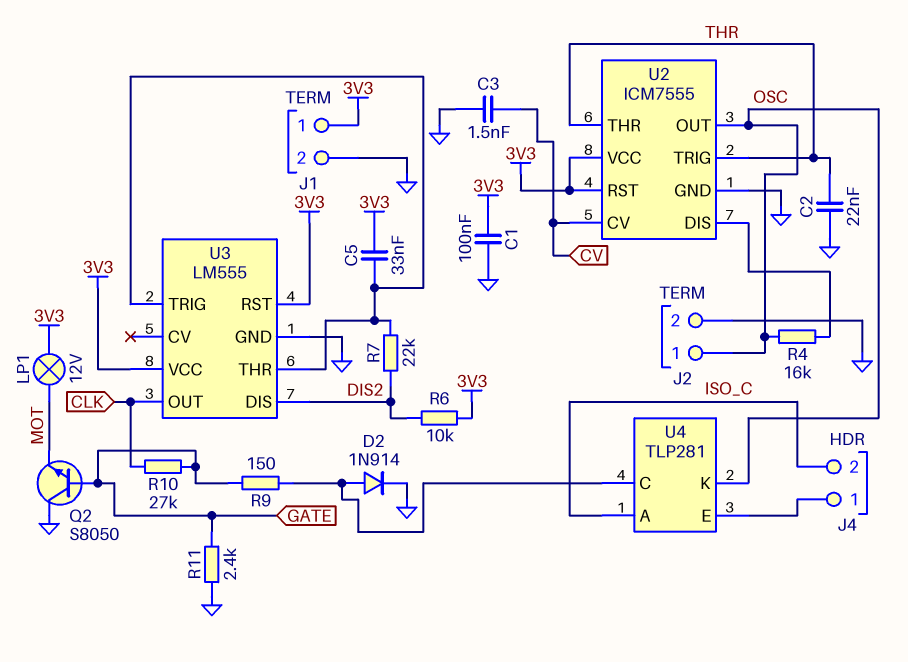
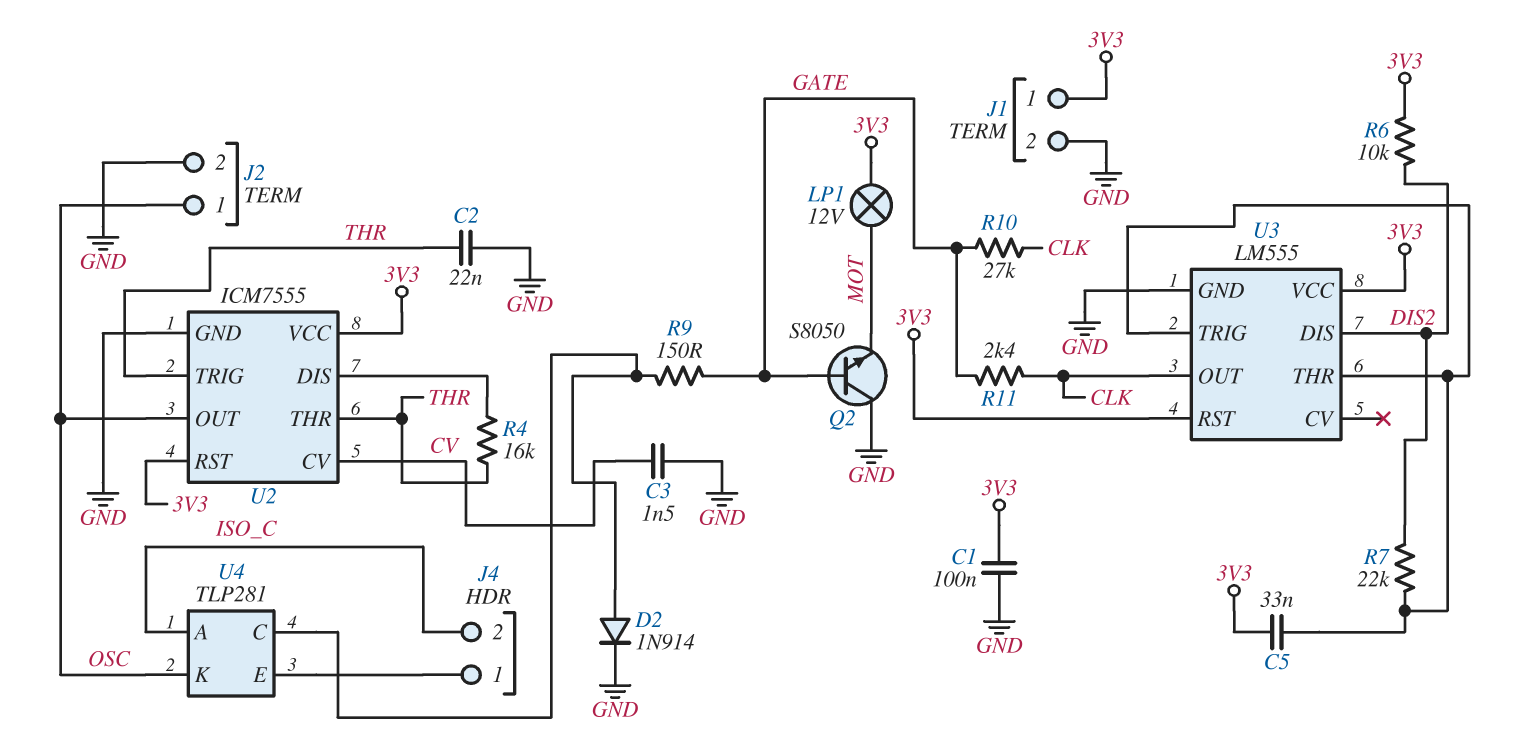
R4: 16k (OSC, U2/DIS) -> 16k (THR, U2/DIS)
R11: 2.4k (GATE, GND) -> 2.4k (CLK, GATE)

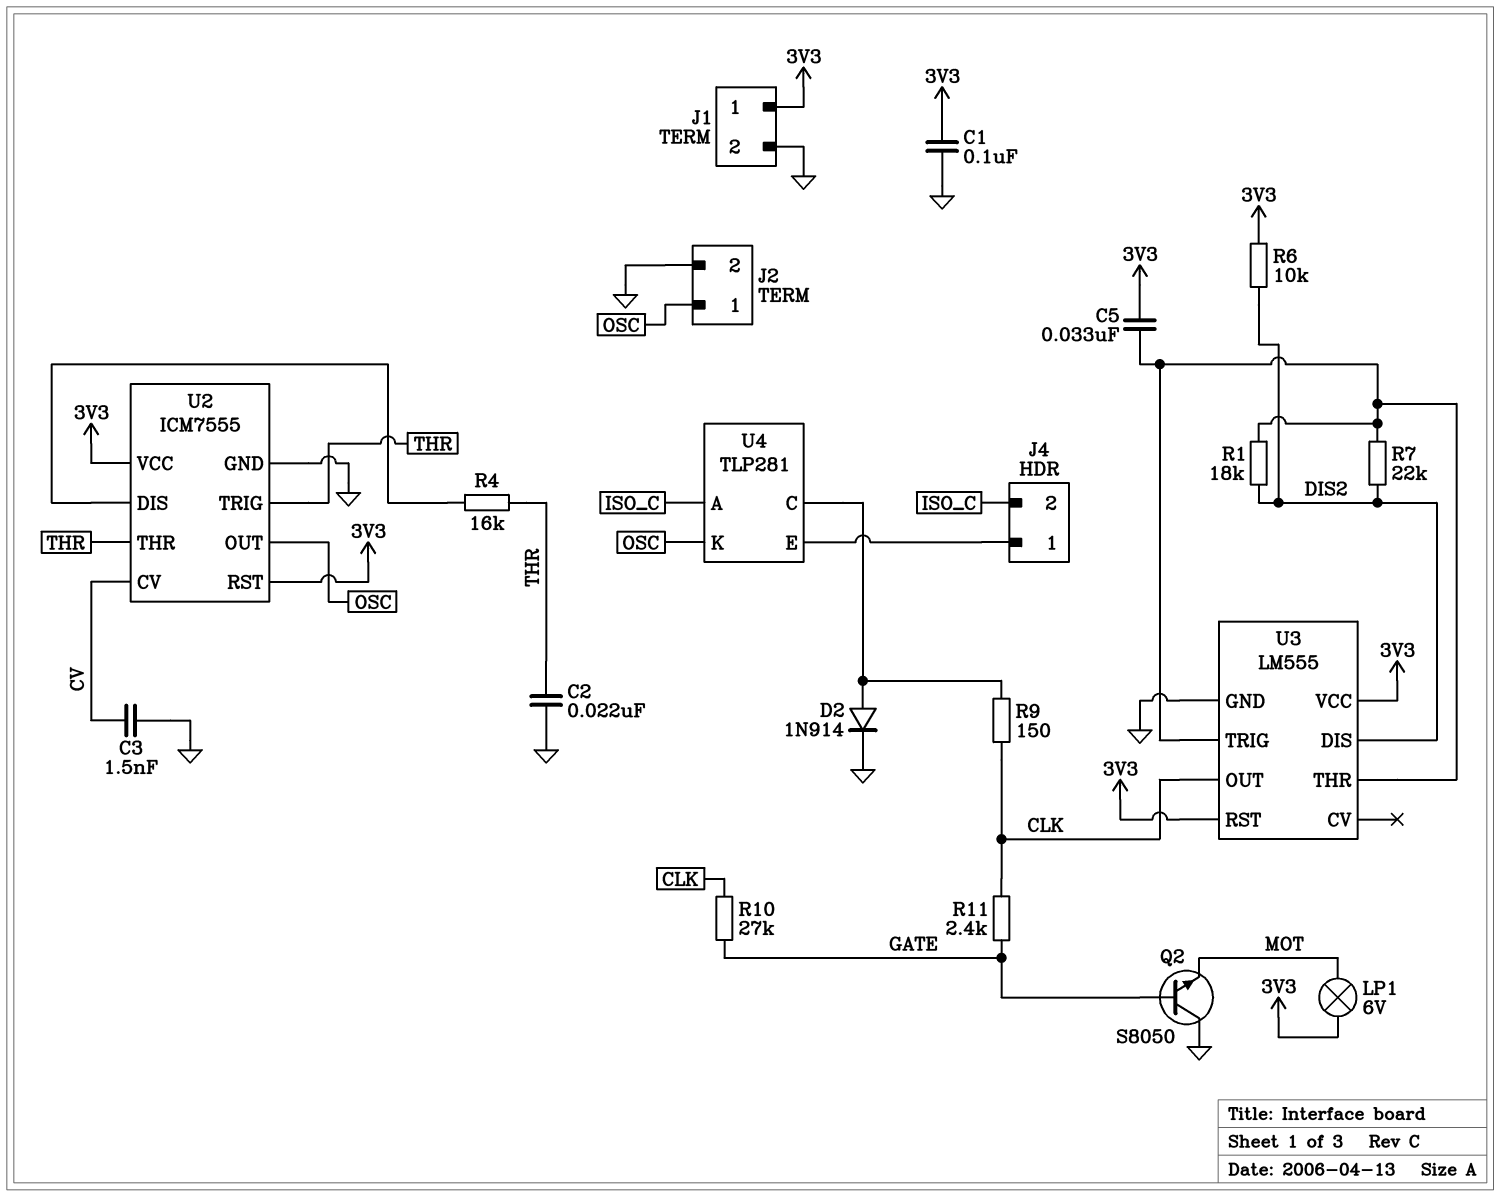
LP1: lamp 12V (3V3, MOT) -> lamp 6V (3V3, MOT)
R1: none -> 18k (DIS2, U3/THR)
R9: 150 (GATE, U4/C) -> 150 (CLK, U4/C)

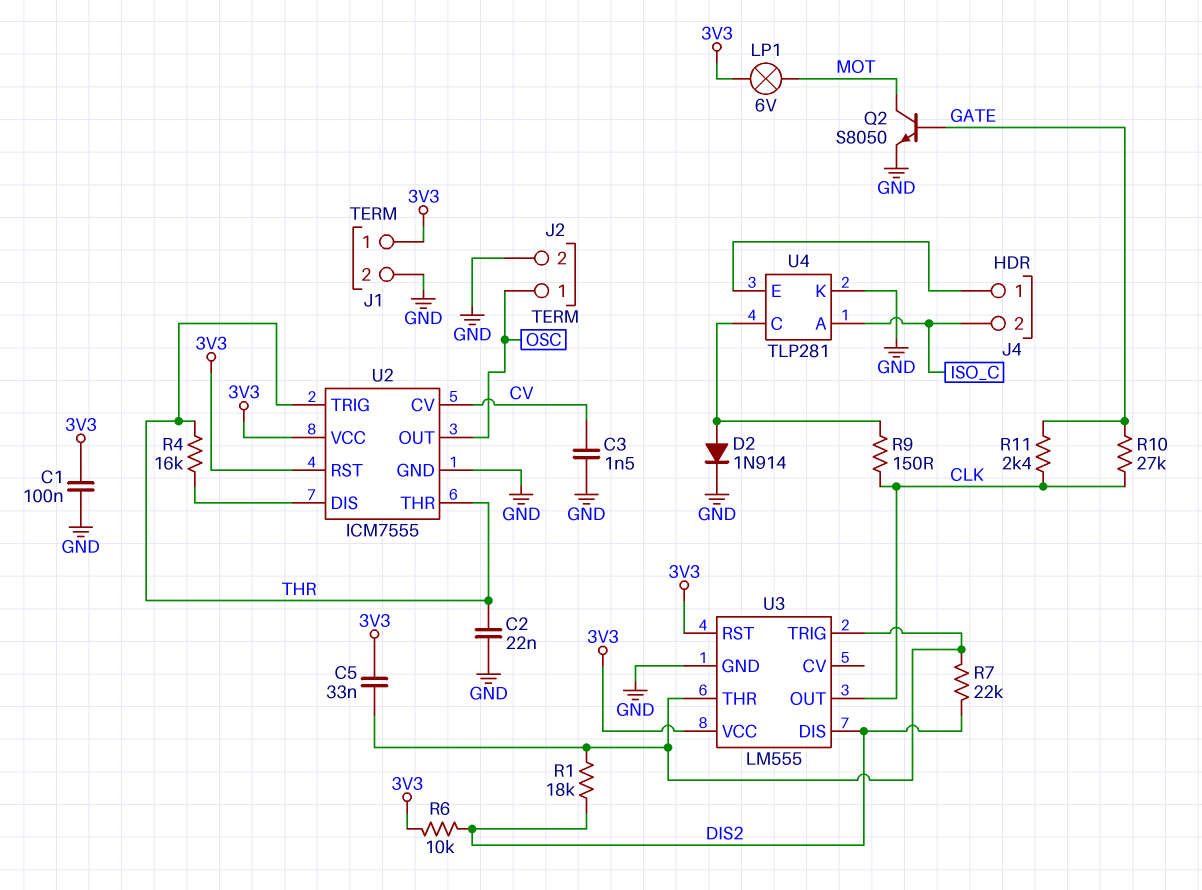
Q2: NPN S8050 (B GATE, C GND, E MOT) -> NPN S8050 (B GATE, C MOT, E GND)
U4 pin K: OSC -> GND

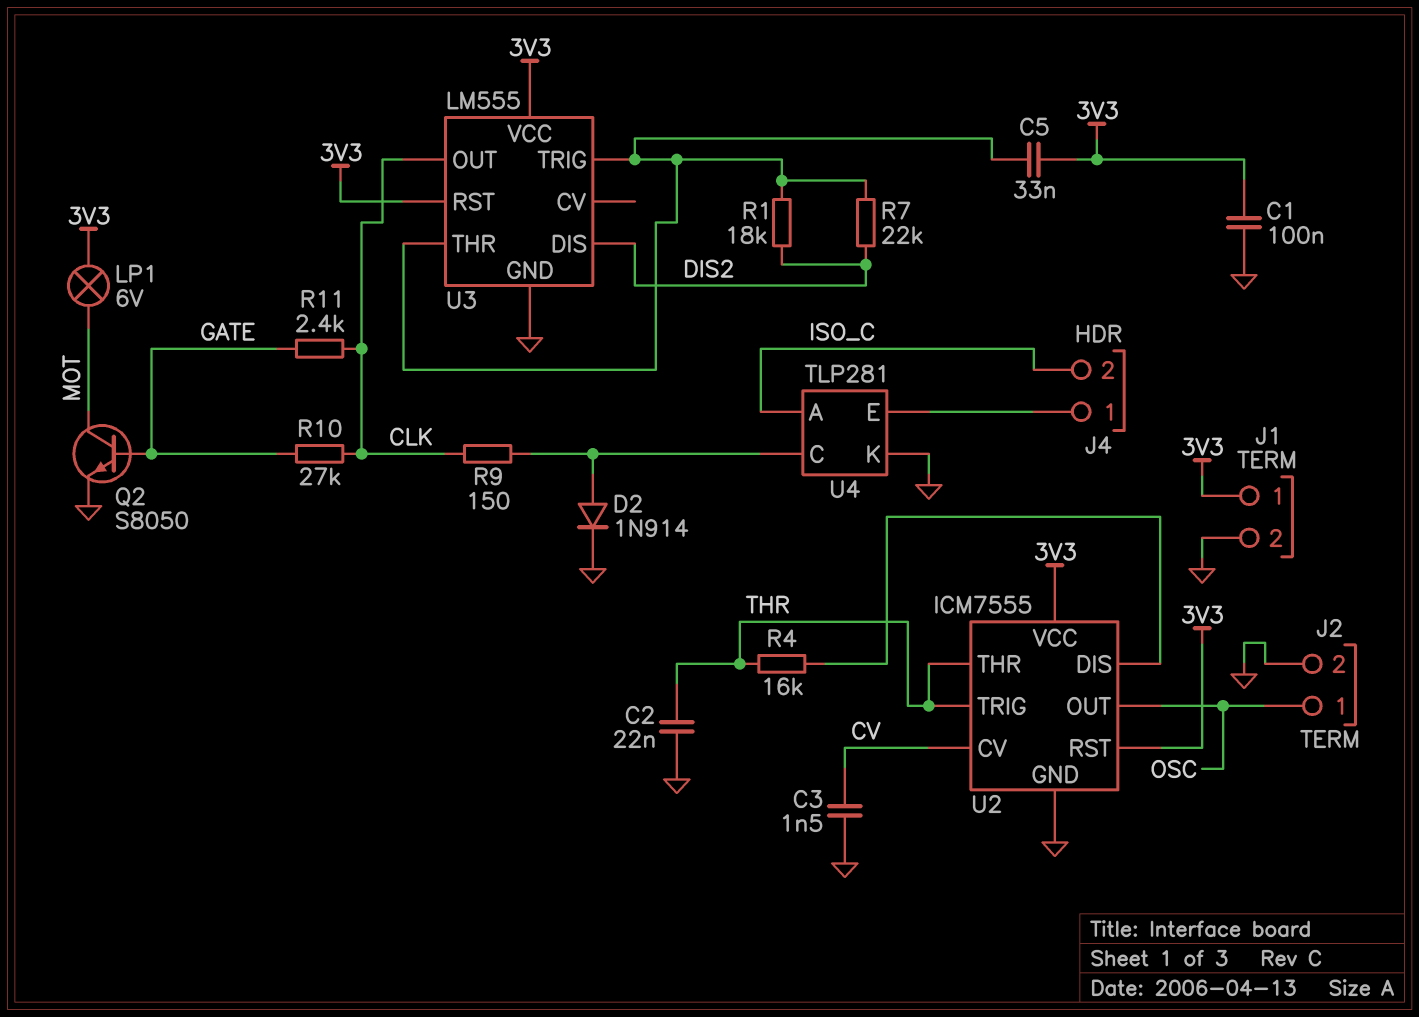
R6: 10k (3V3, DIS2) -> none

